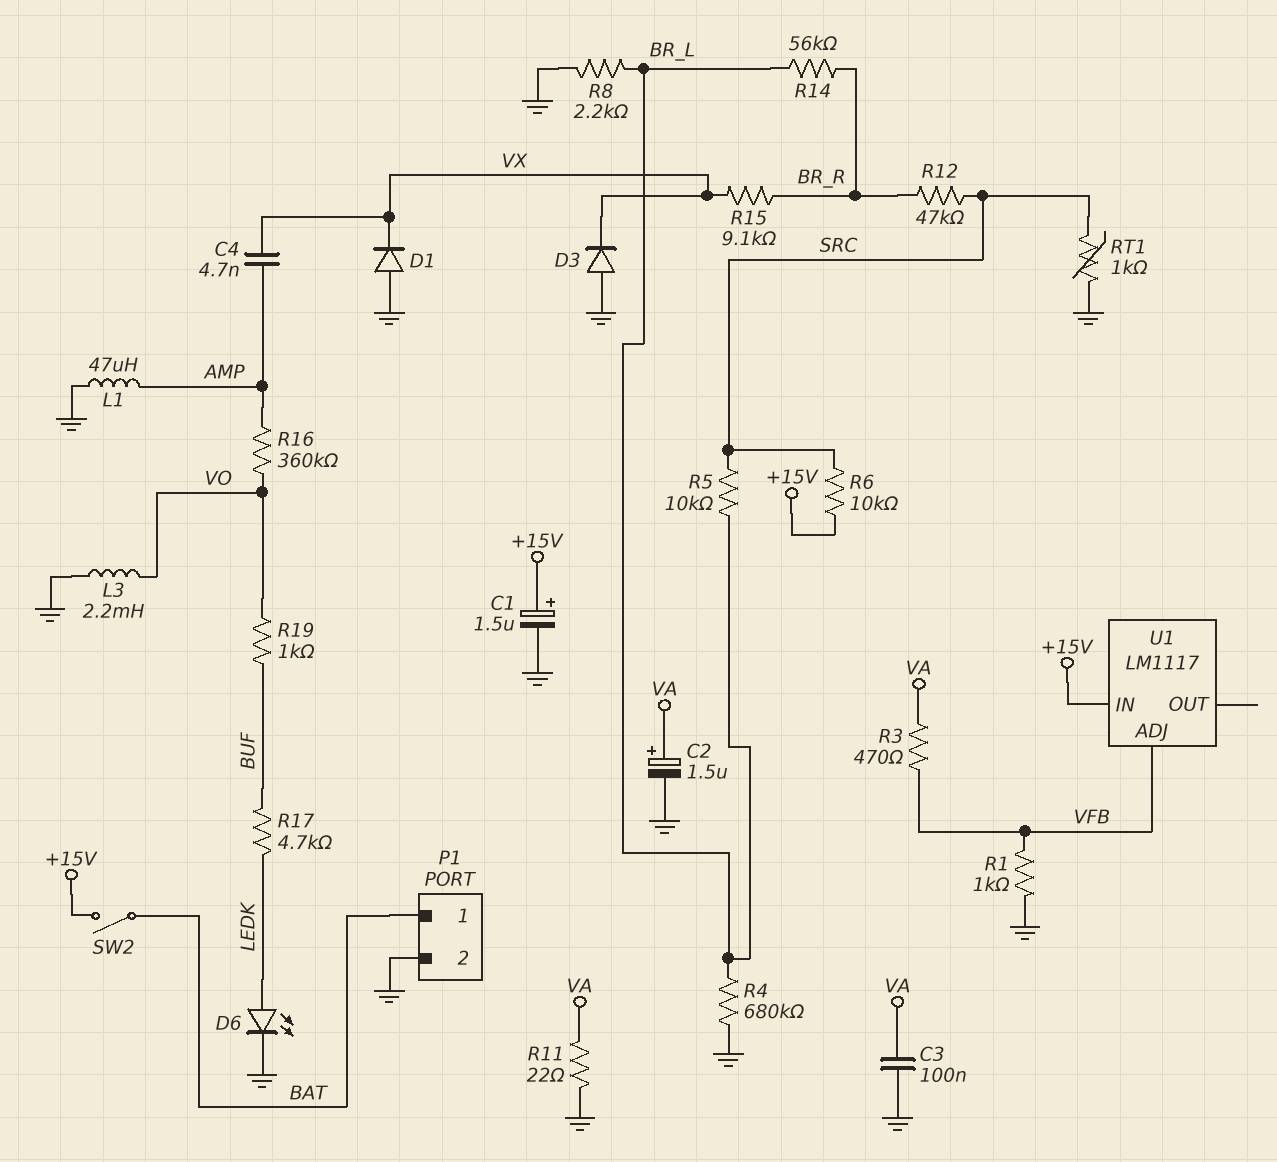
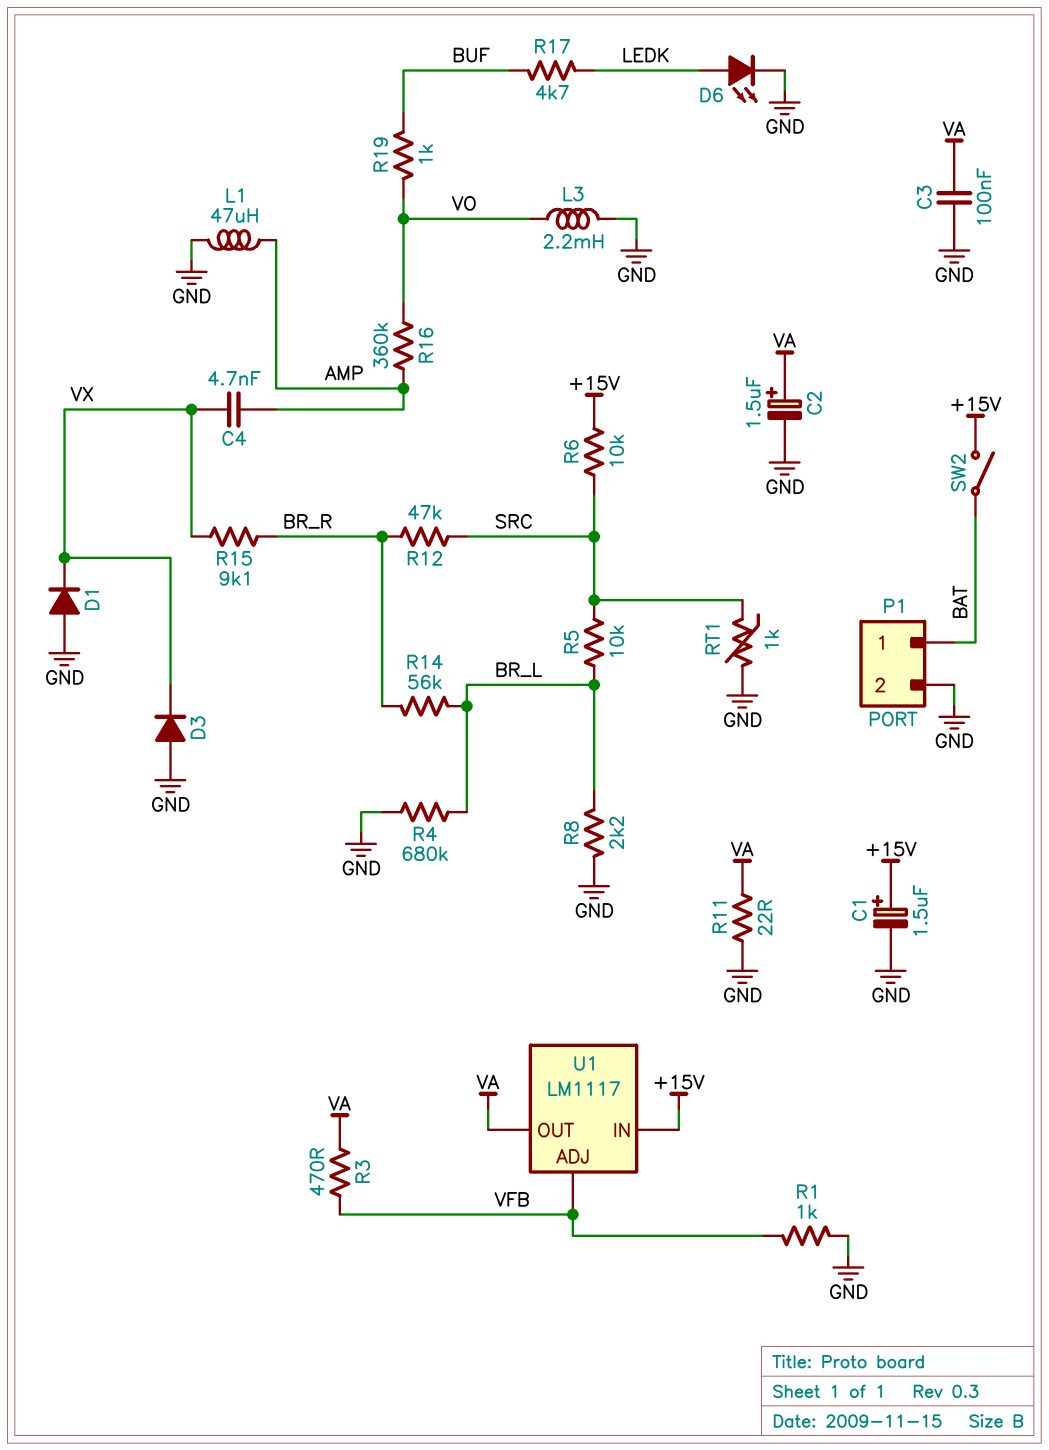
U1 pin OUT: none -> VA

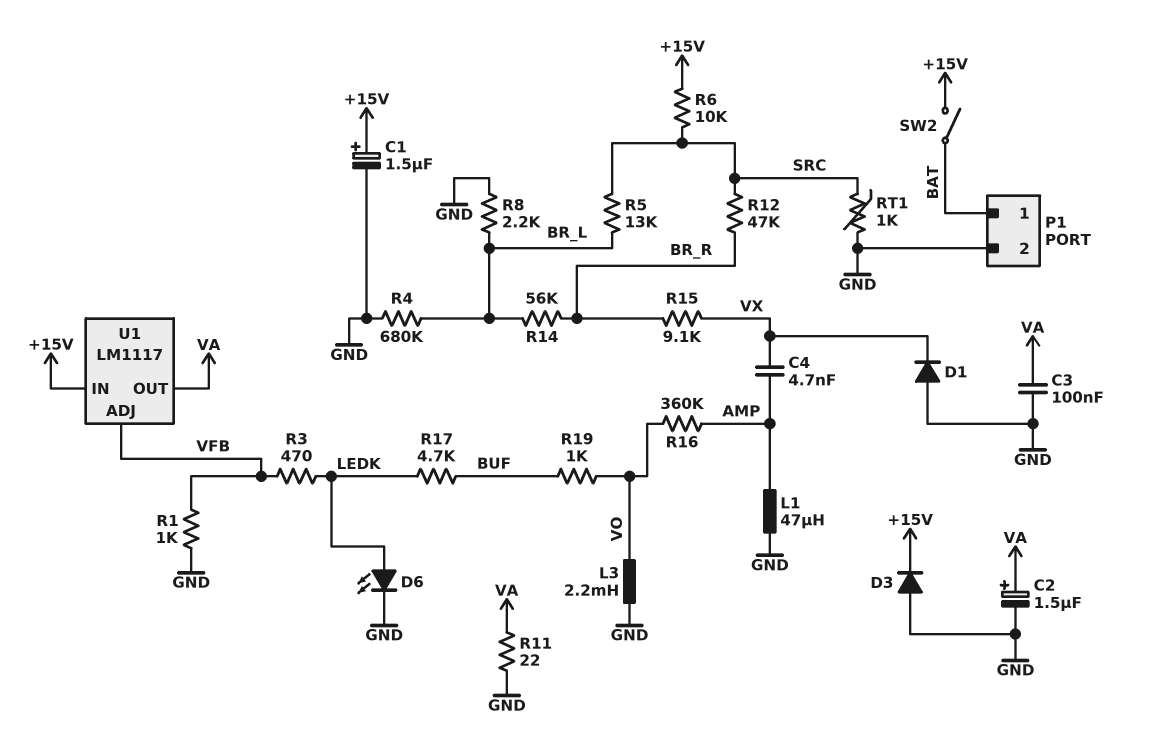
D3: diode (A GND, K VX) -> diode (A GND, K +15V)
R3: 470 (VA, VFB) -> 470 (LEDK, VFB)
R5: 10k (BR_L, SRC) -> 13k (BR_L, SRC)

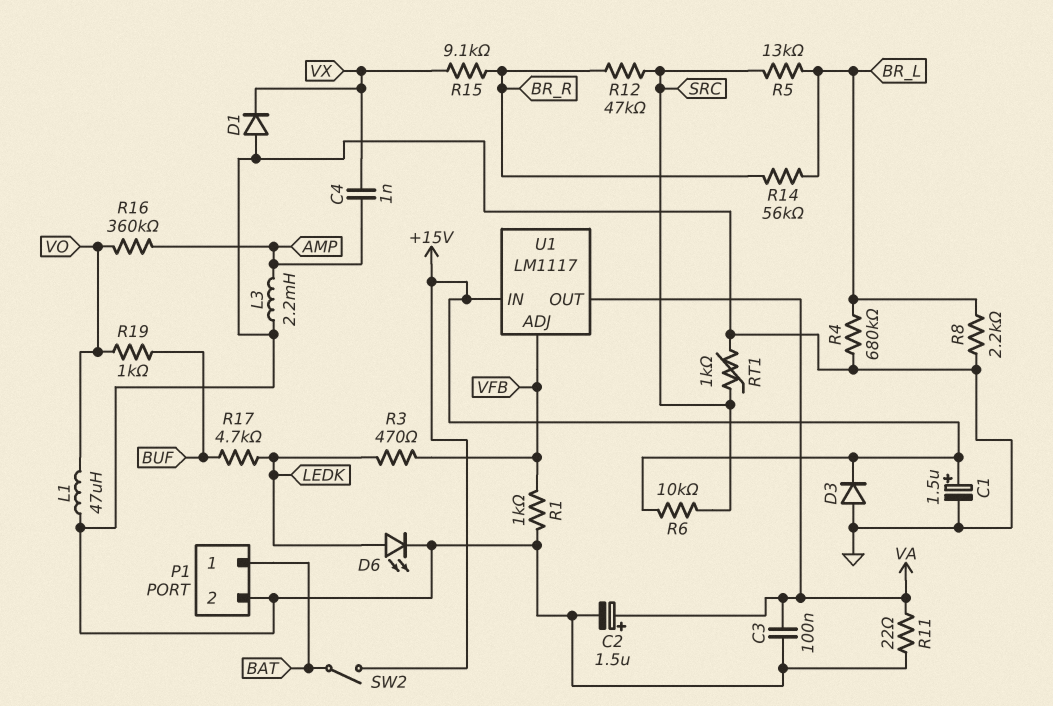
C4: 4.7nF (AMP, VX) -> 1nF (AMP, VX)
L1: 47uH (AMP, GND) -> 47uH (GND, VO)
L3: 2.2mH (GND, VO) -> 2.2mH (AMP, GND)

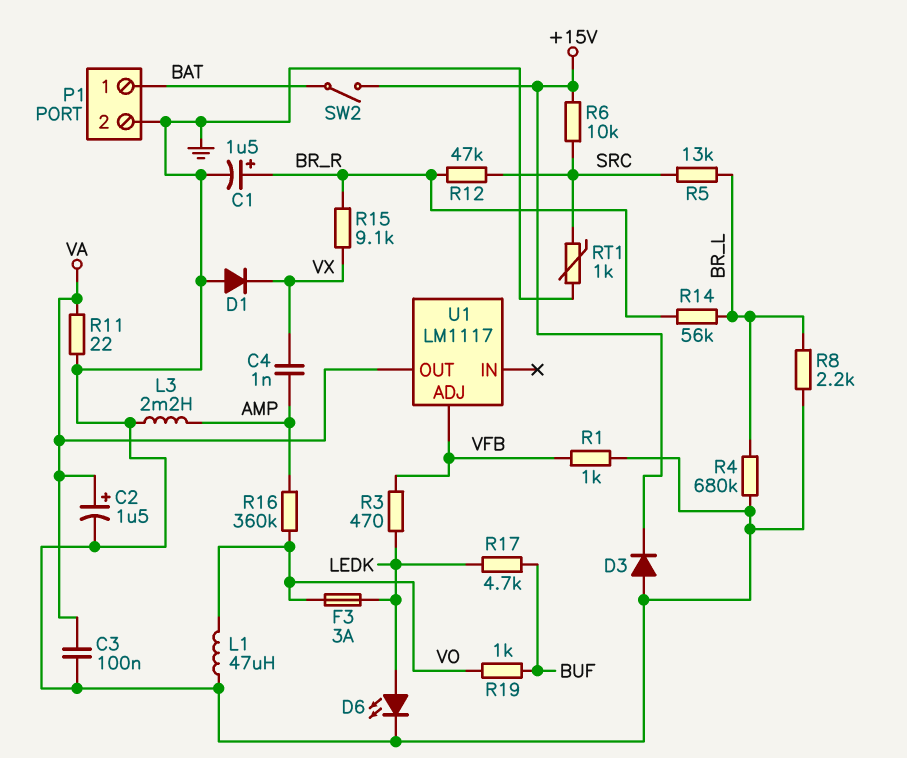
C1: 1.5uF (plus +15V, minus GND) -> 1.5uF (plus BR_R, minus GND)
F3: none -> 3A (LEDK, VO)
U1 pin IN: +15V -> none

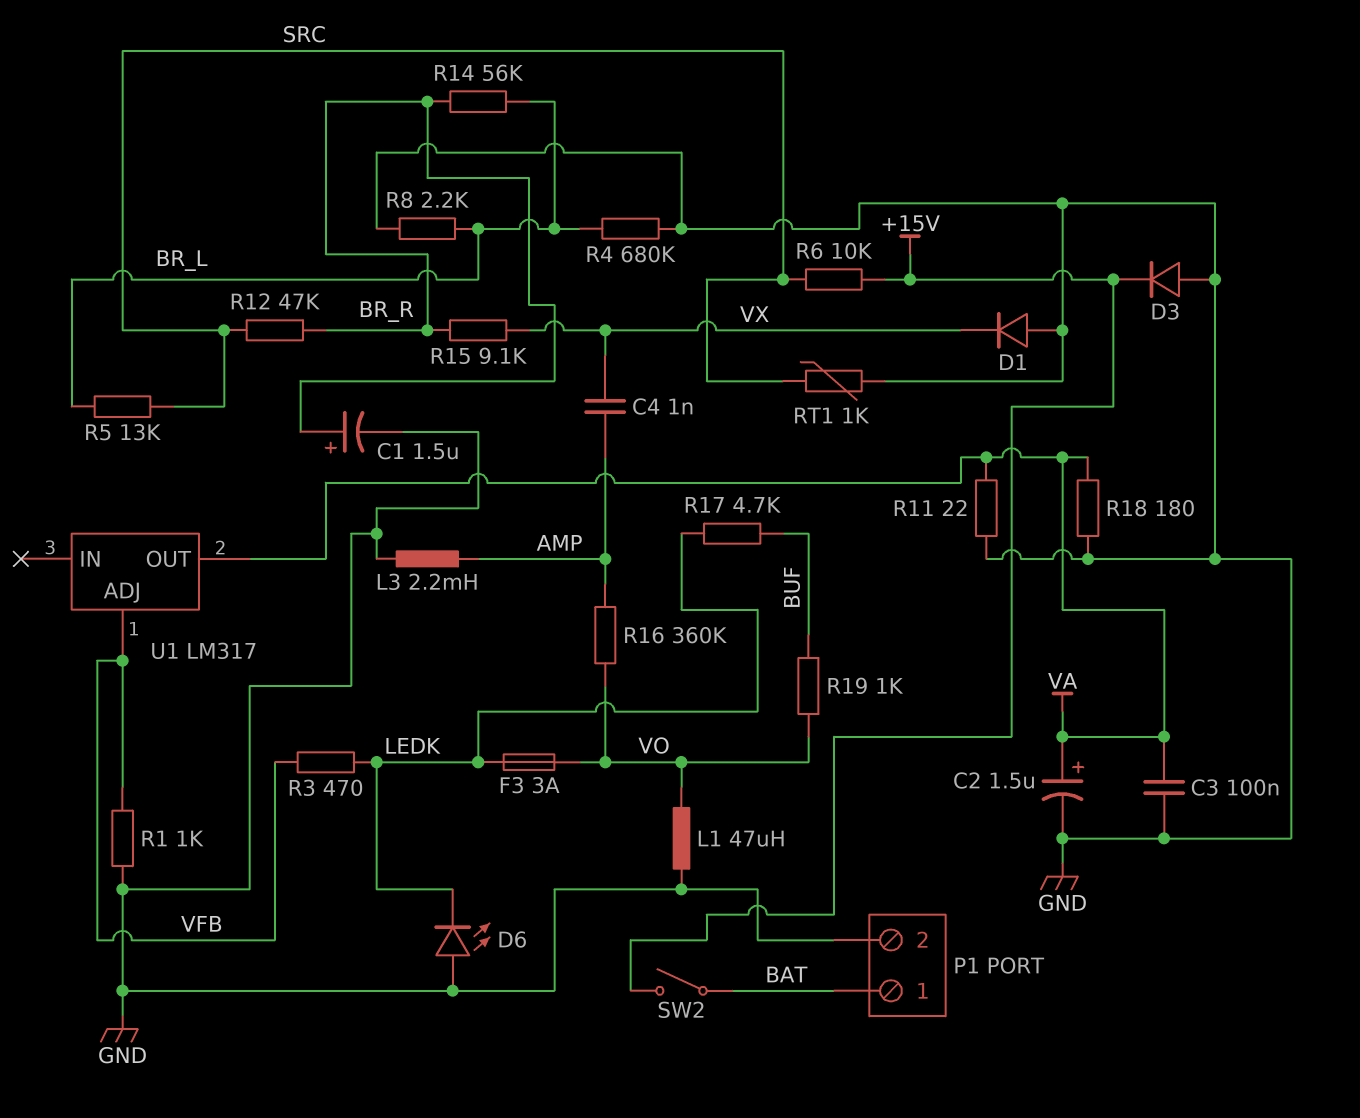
D6: LED (A LEDK, K GND) -> LED (A GND, K LEDK)
R18: none -> 180 (GND, VA)
U1: LM1117 -> LM317

